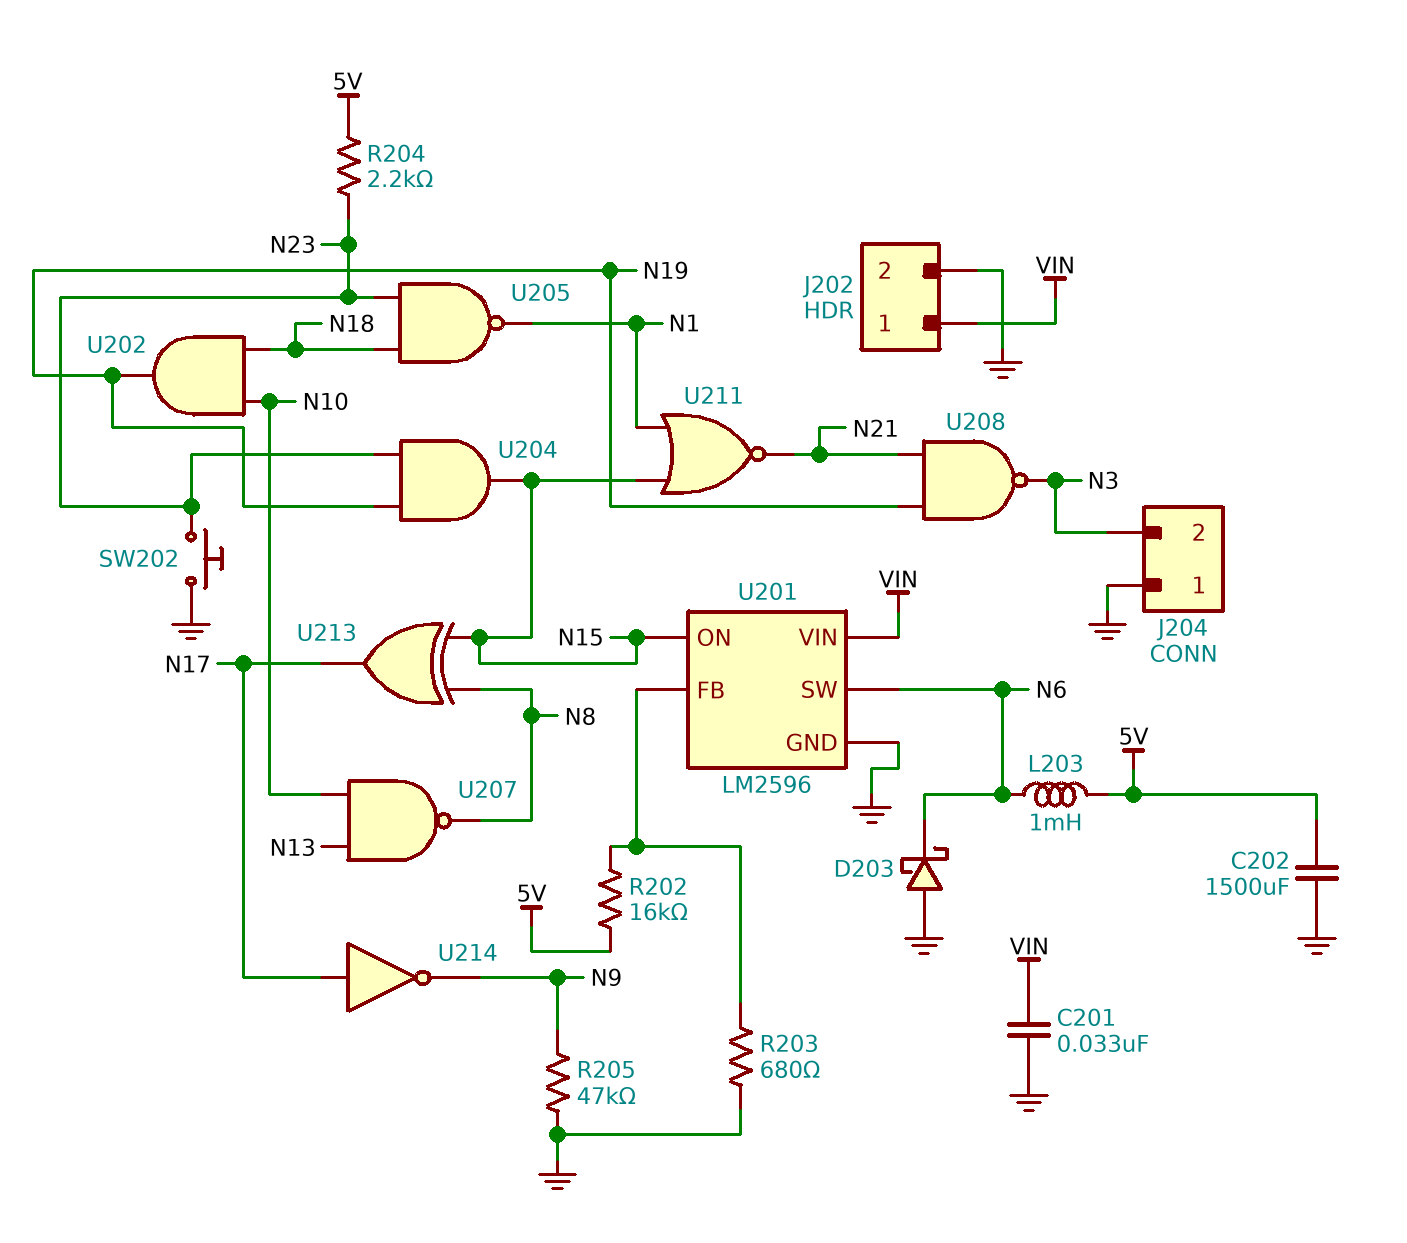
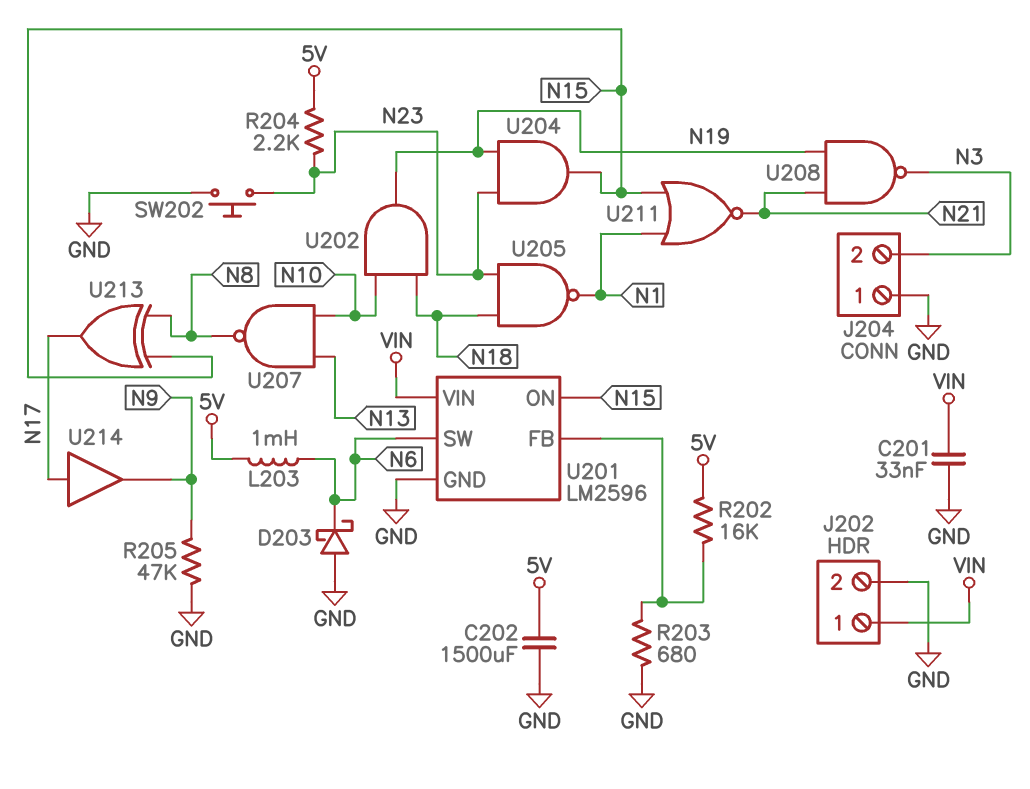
U214: NOT (in N17, out N9) -> buffer (in N17, out N9)

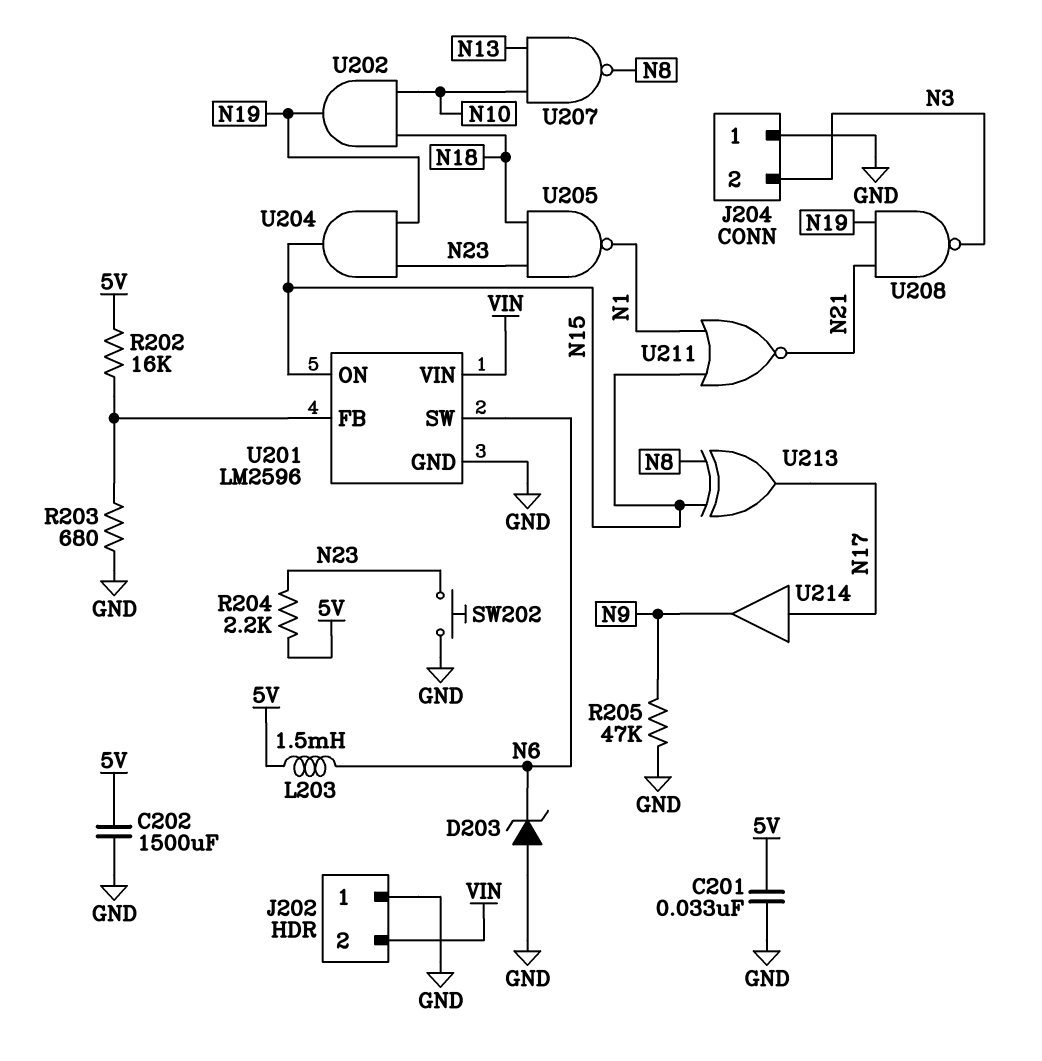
C201: 33nF (GND, VIN) -> 33nF (5V, GND)
D203: schottky (A GND, K N6) -> zener (A GND, K N6)
J202 pin 1: VIN -> GND
J202 pin 2: GND -> VIN
L203: 1mH (5V, N6) -> 1.5mH (5V, N6)

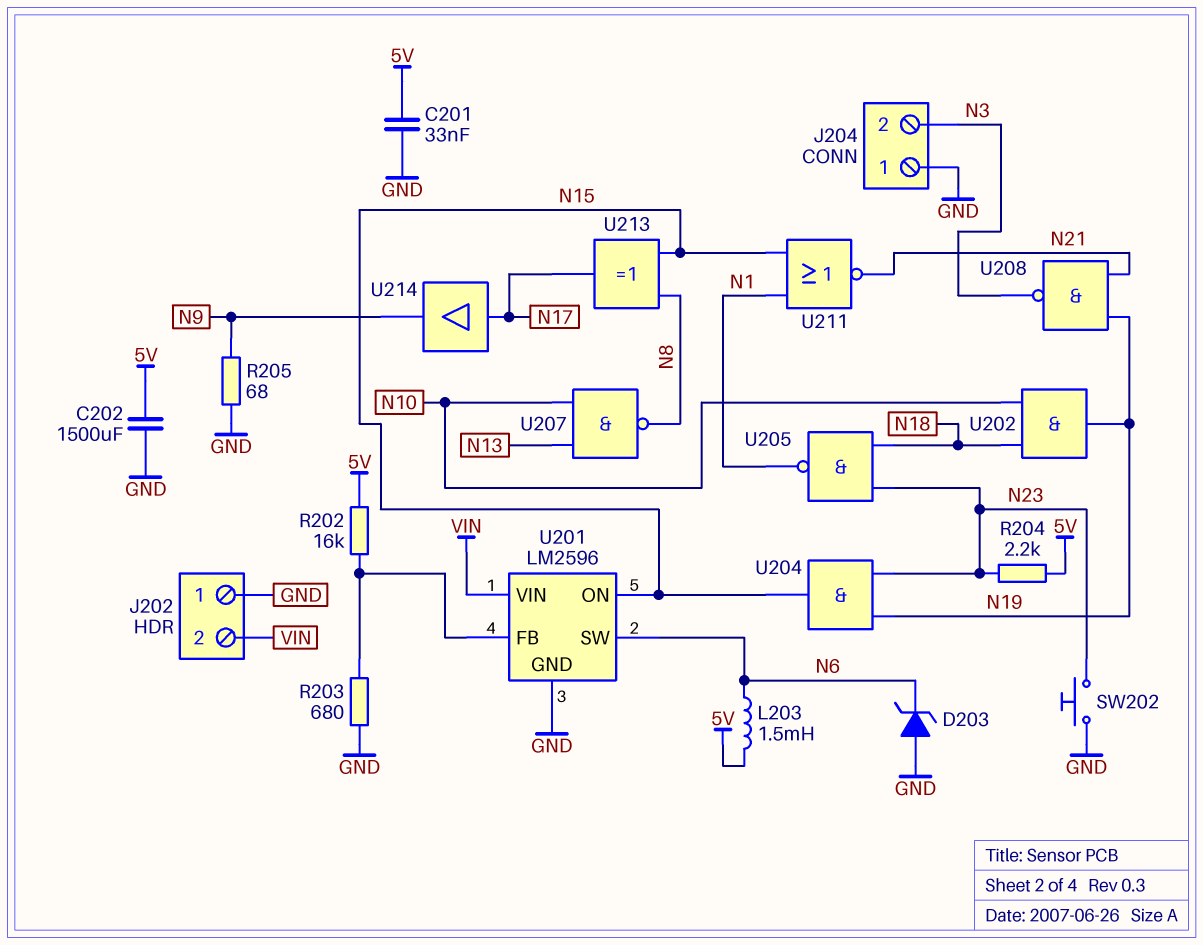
R205: 47k (GND, N9) -> 68 (GND, N9)

